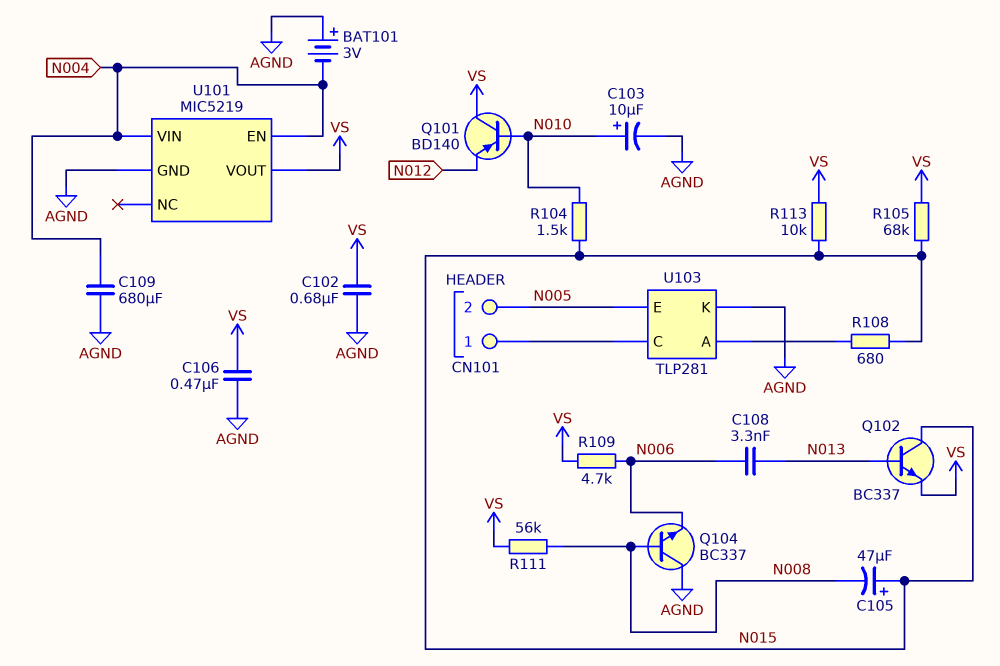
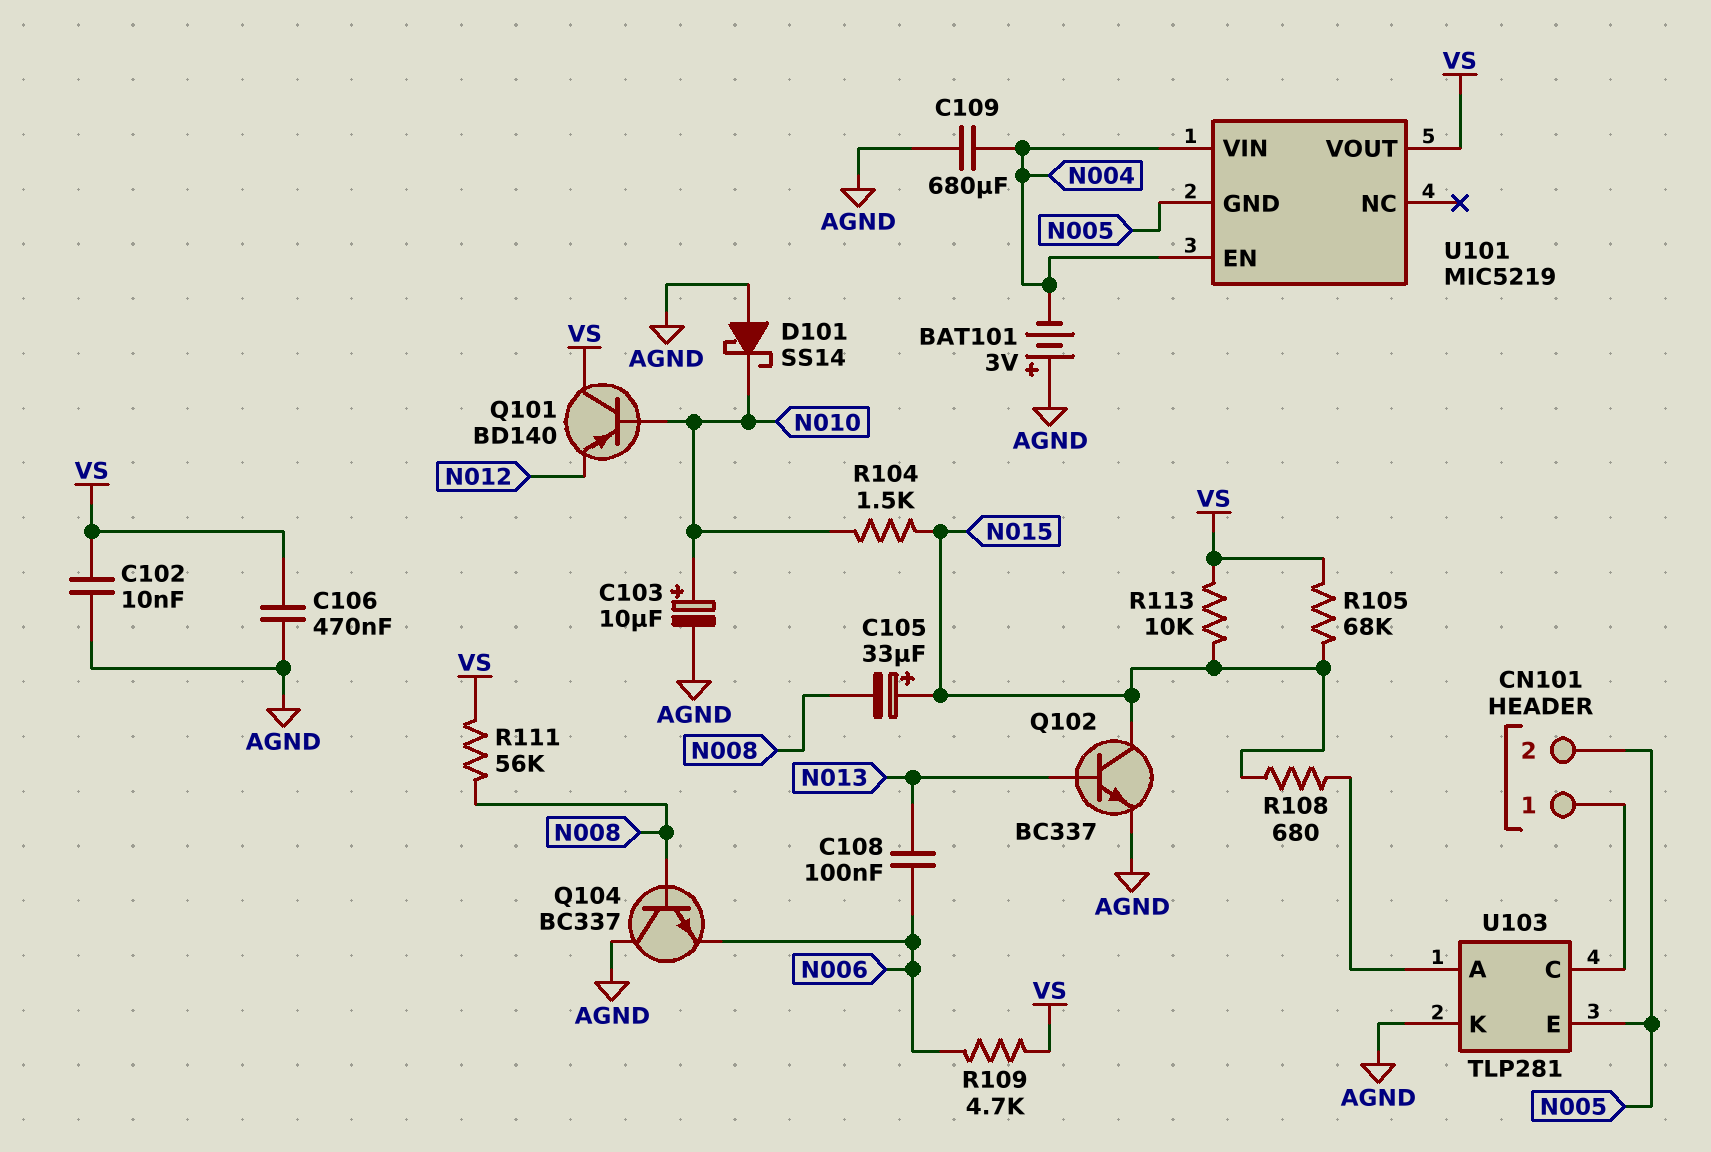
C102: 680nF (AGND, VS) -> 10nF (AGND, VS)
C105: 47uF (plus N015, minus N008) -> 33uF (plus N015, minus N008)
C108: 3.3nF (N006, N013) -> 100nF (N006, N013)
D101: none -> schottky SS14 (A AGND, K N010)
Q102: NPN BC337 (B N013, C N015, E VS) -> NPN BC337 (B N013, C N015, E AGND)
U101 pin GND: AGND -> N005

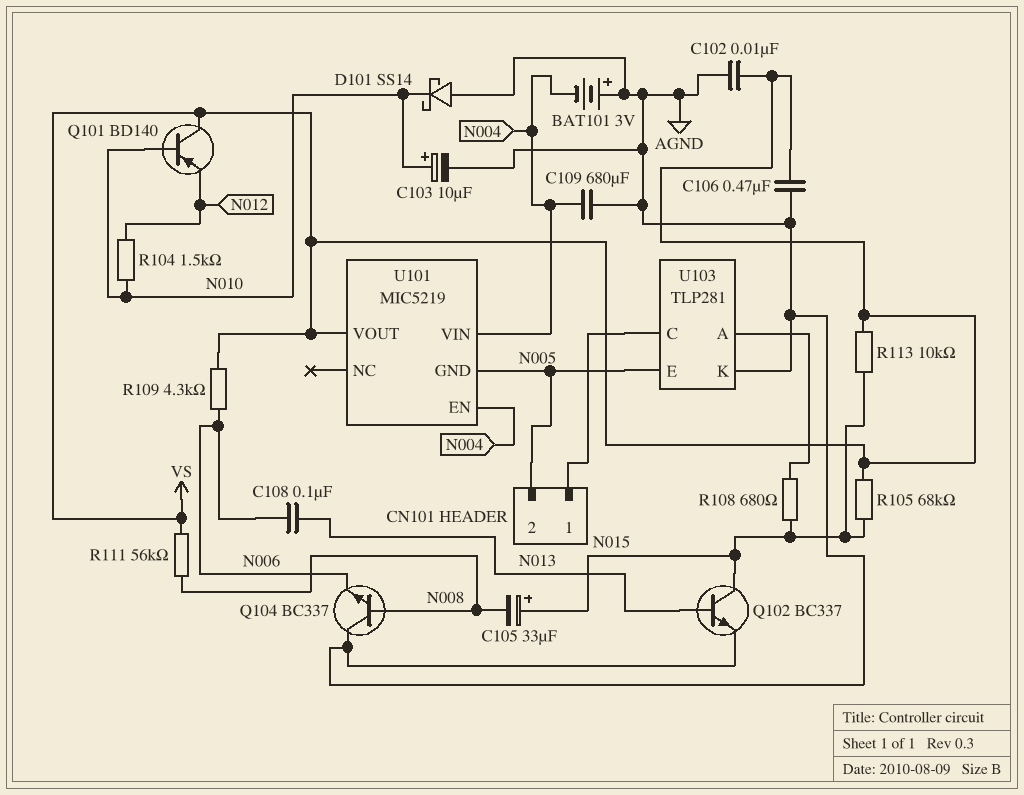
R104: 1.5k (N010, N015) -> 1.5k (N010, N012)
R109: 4.7k (N006, VS) -> 4.3k (N006, VS)

